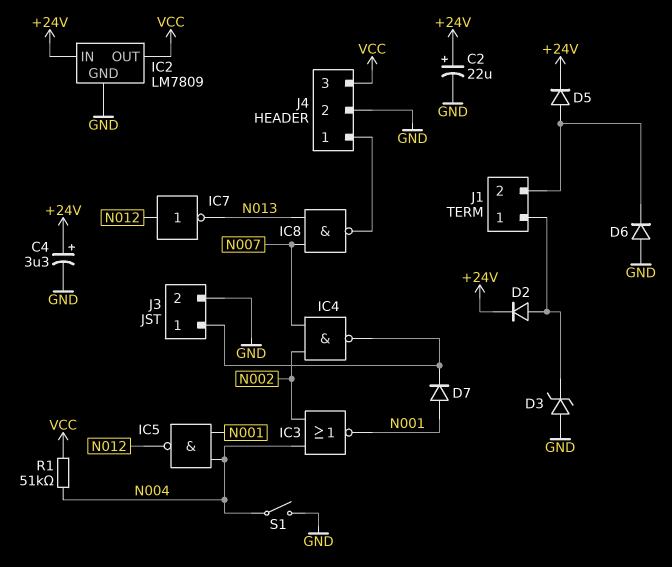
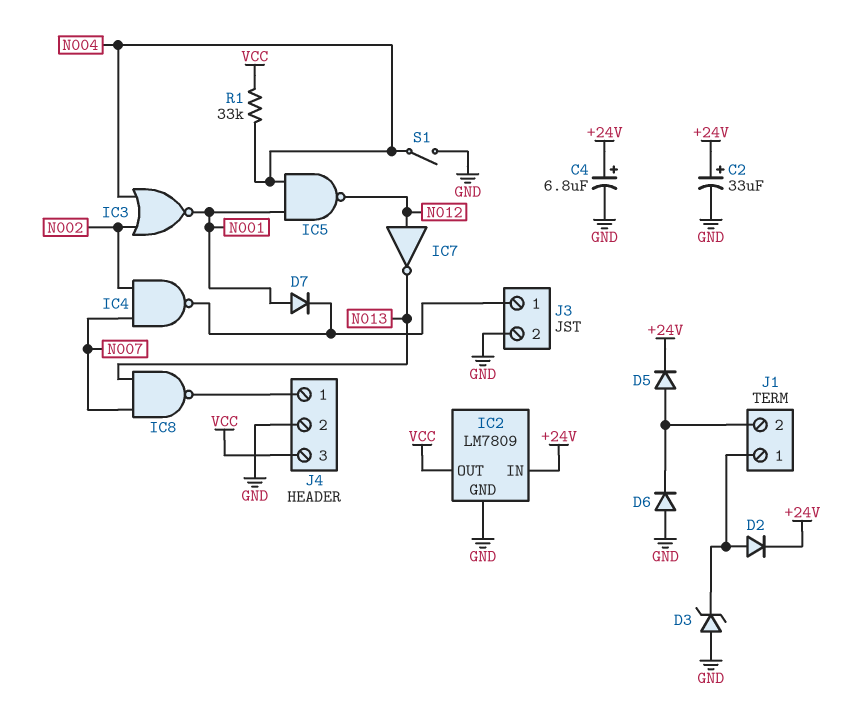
C2: 22uF (plus +24V, minus GND) -> 33uF (plus +24V, minus GND)
C4: 3.3uF (plus +24V, minus GND) -> 6.8uF (plus +24V, minus GND)
R1: 51k (N004, VCC) -> 33k (N004, VCC)

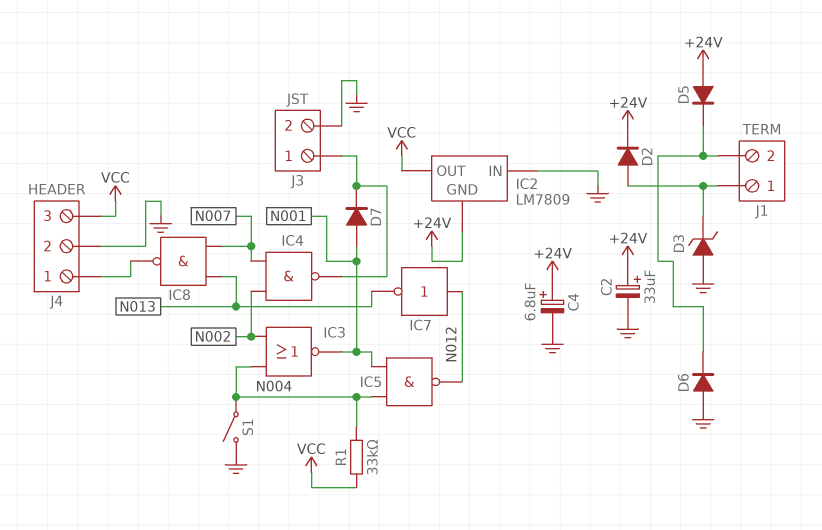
D5: diode (A J1/2, K +24V) -> diode (A +24V, K J1/2)
IC2 pin GND: GND -> +24V
IC2 pin IN: +24V -> GND

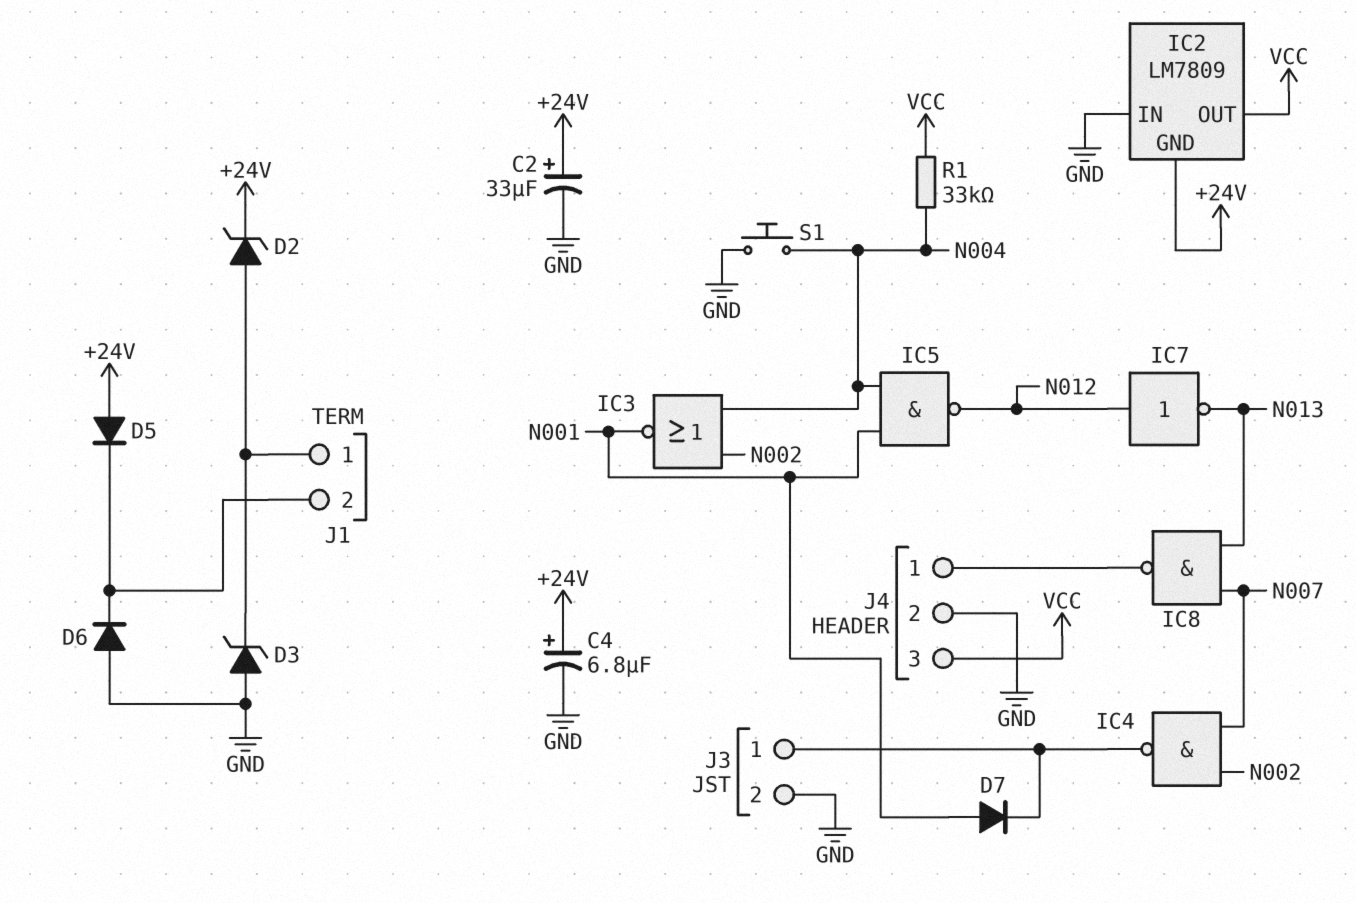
D2: diode (A J1/1, K +24V) -> zener (A J1/1, K +24V)
S1: switch (GND, N004) -> button (GND, N004)

